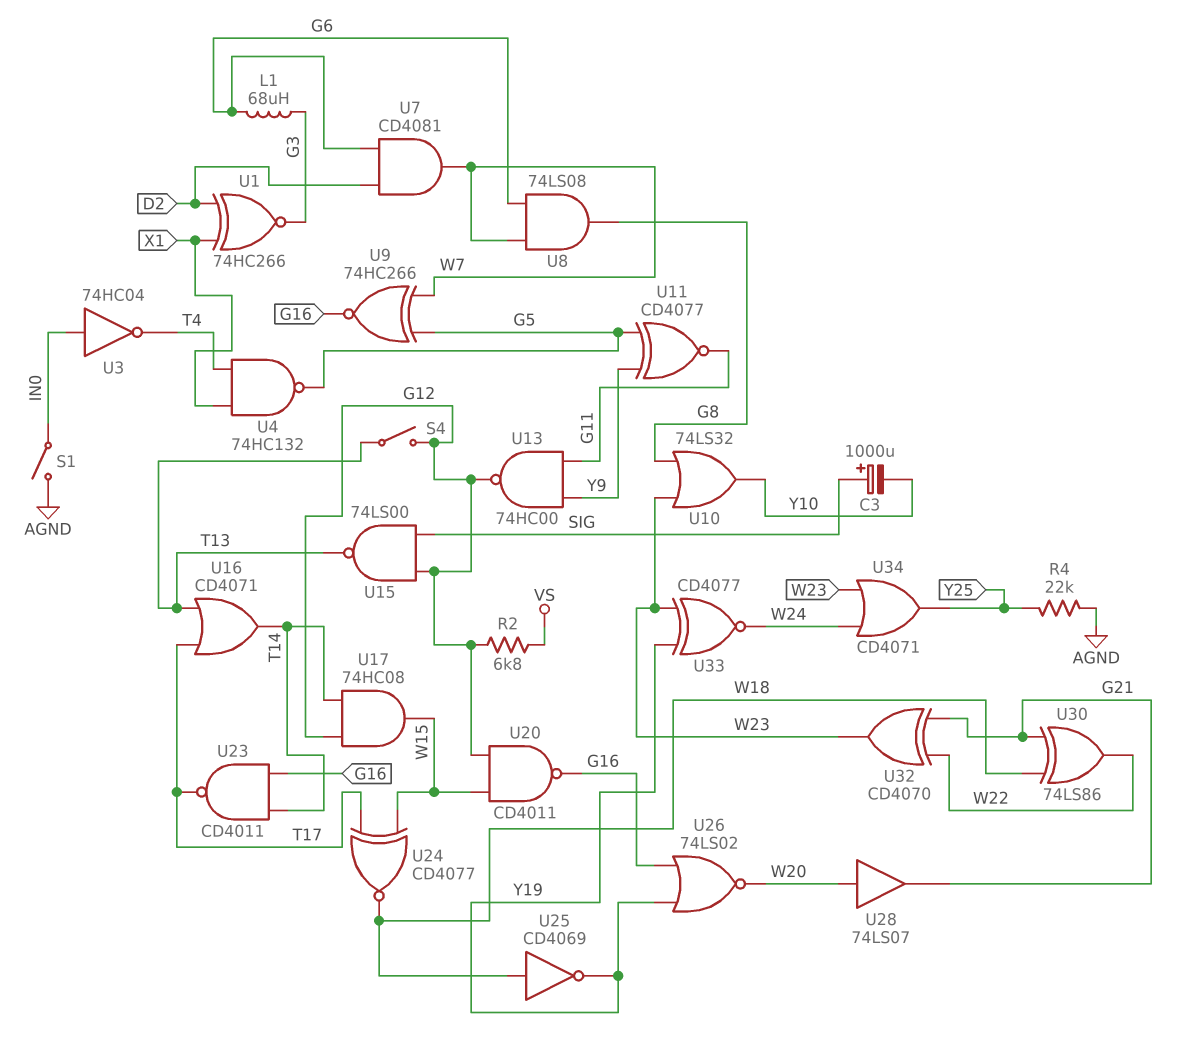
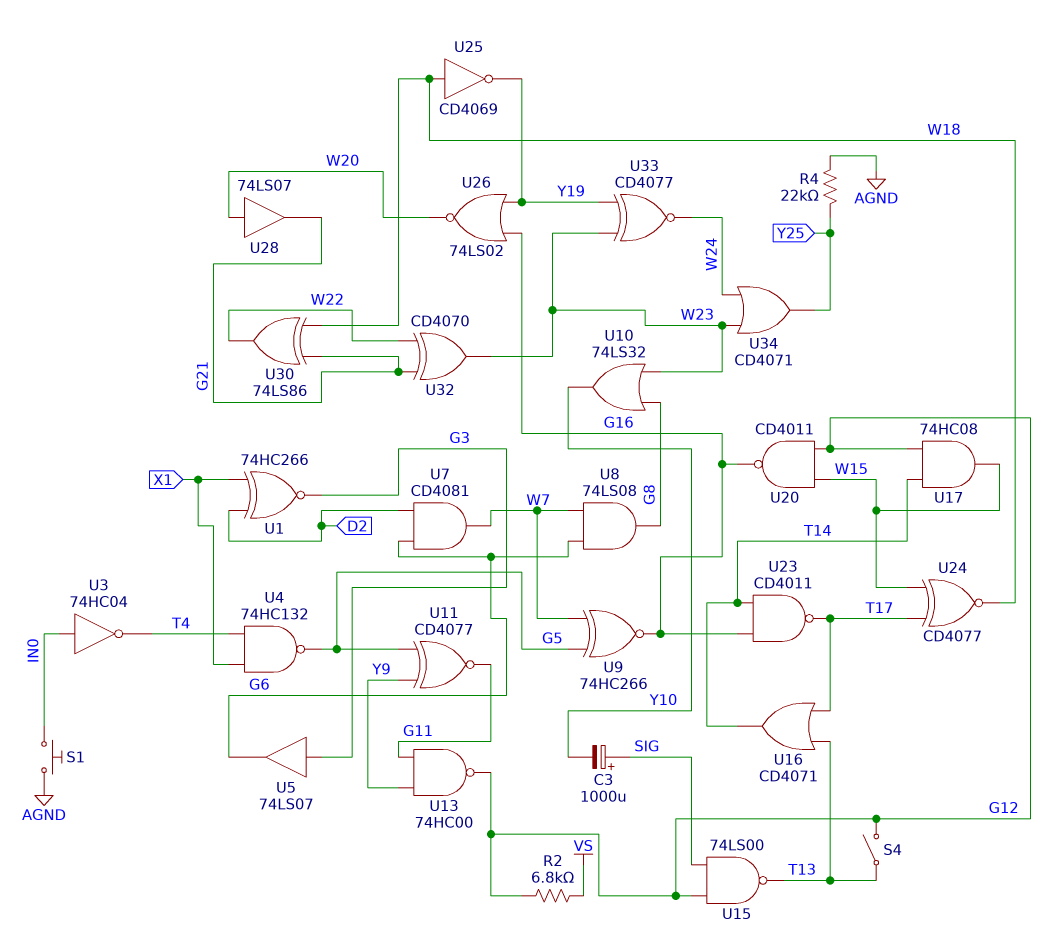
L1: 68uH (G3, G6) -> none
S1: switch (AGND, IN0) -> button (AGND, IN0)
U5: none -> buffer 74LS07 (in G3, out G6)

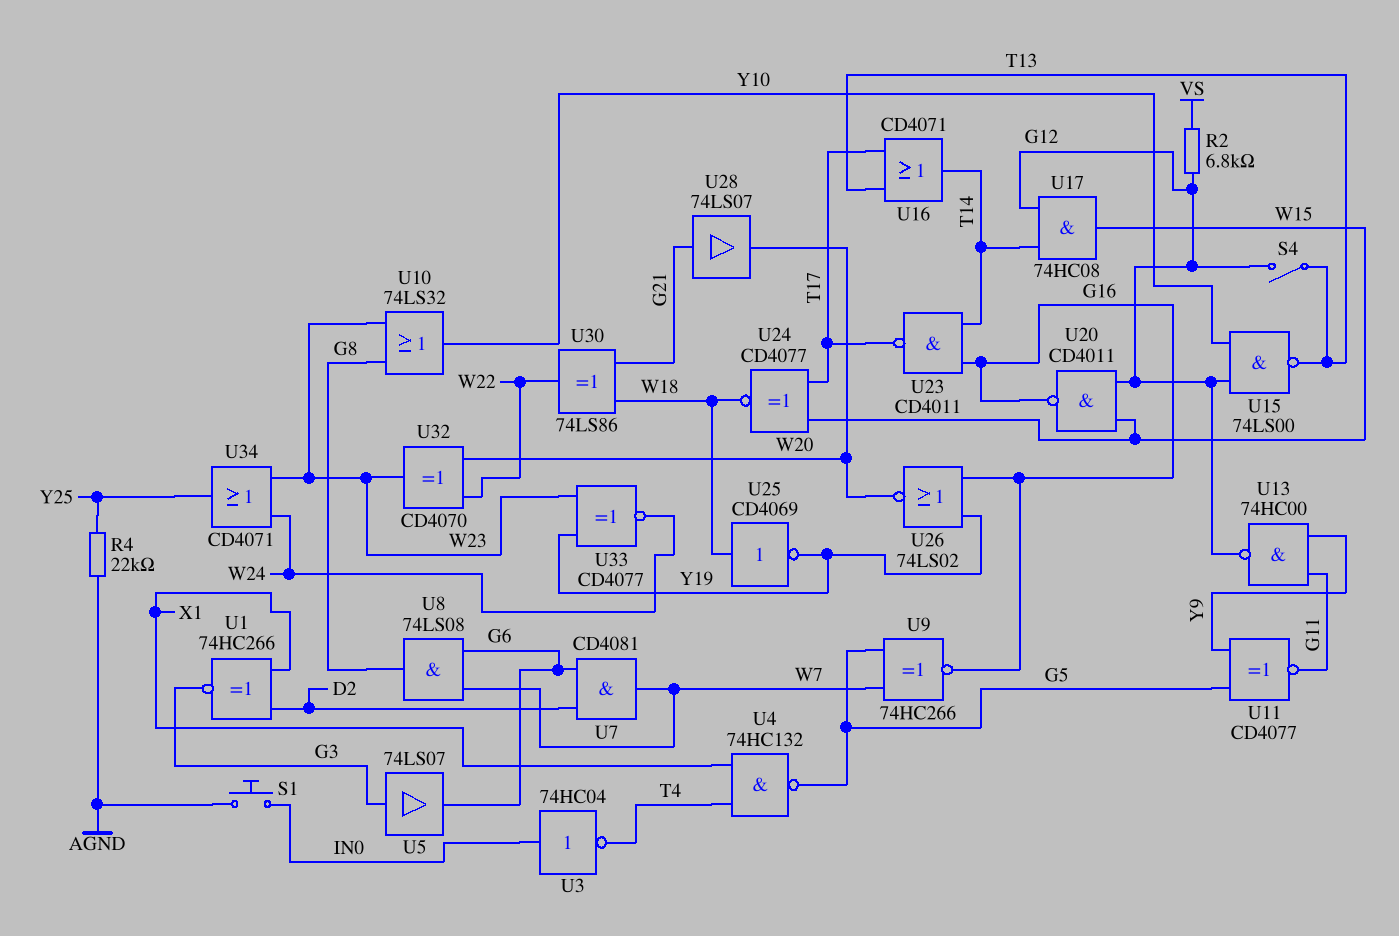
C3: 1000uF (plus SIG, minus Y10) -> none
U15: NAND 74LS00 (in G12, in SIG, out T13) -> NAND 74LS00 (in G12, in Y10, out T13)
U28: buffer 74LS07 (in W20, out G21) -> buffer 74LS07 (in G21, out W20)
U32: XOR CD4070 (in G21, in W22, out W23) -> XOR CD4070 (in W20, in W22, out W23)

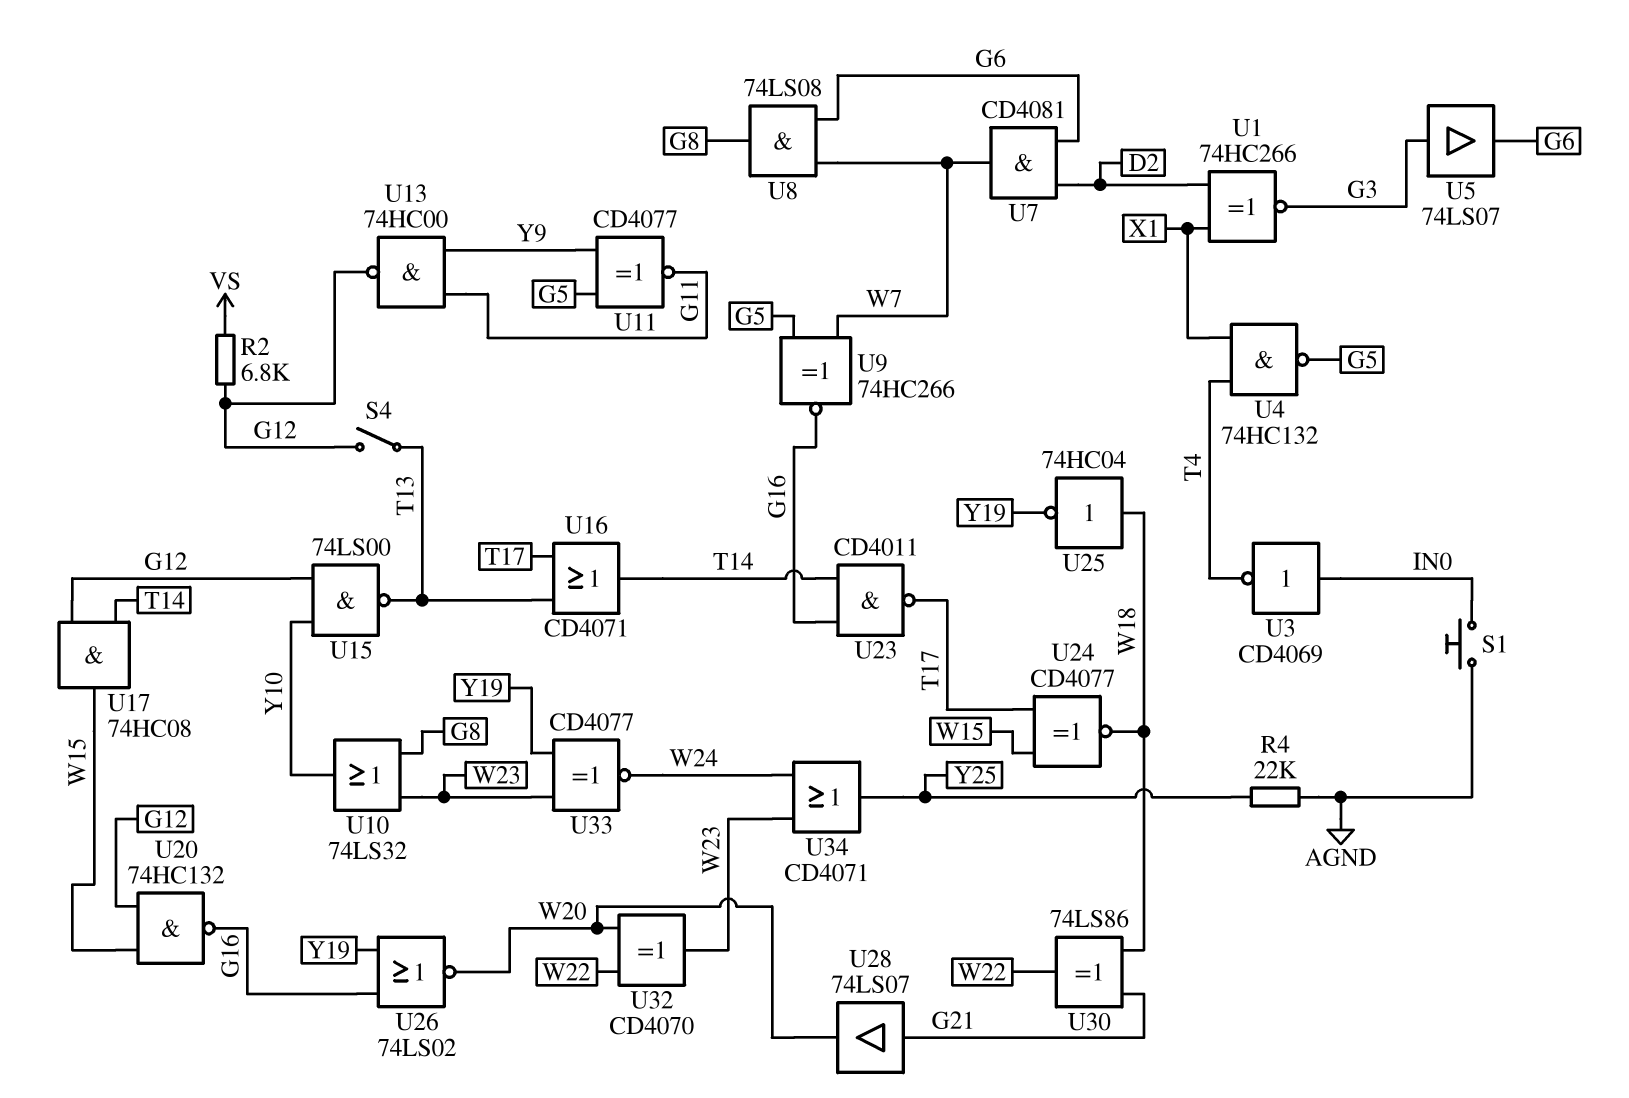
U3: NOT 74HC04 (in IN0, out T4) -> NOT CD4069 (in IN0, out T4)
U20: NAND CD4011 (in G12, in W15, out G16) -> NAND 74HC132 (in G12, in W15, out G16)
U25: NOT CD4069 (in W18, out Y19) -> NOT 74HC04 (in W18, out Y19)

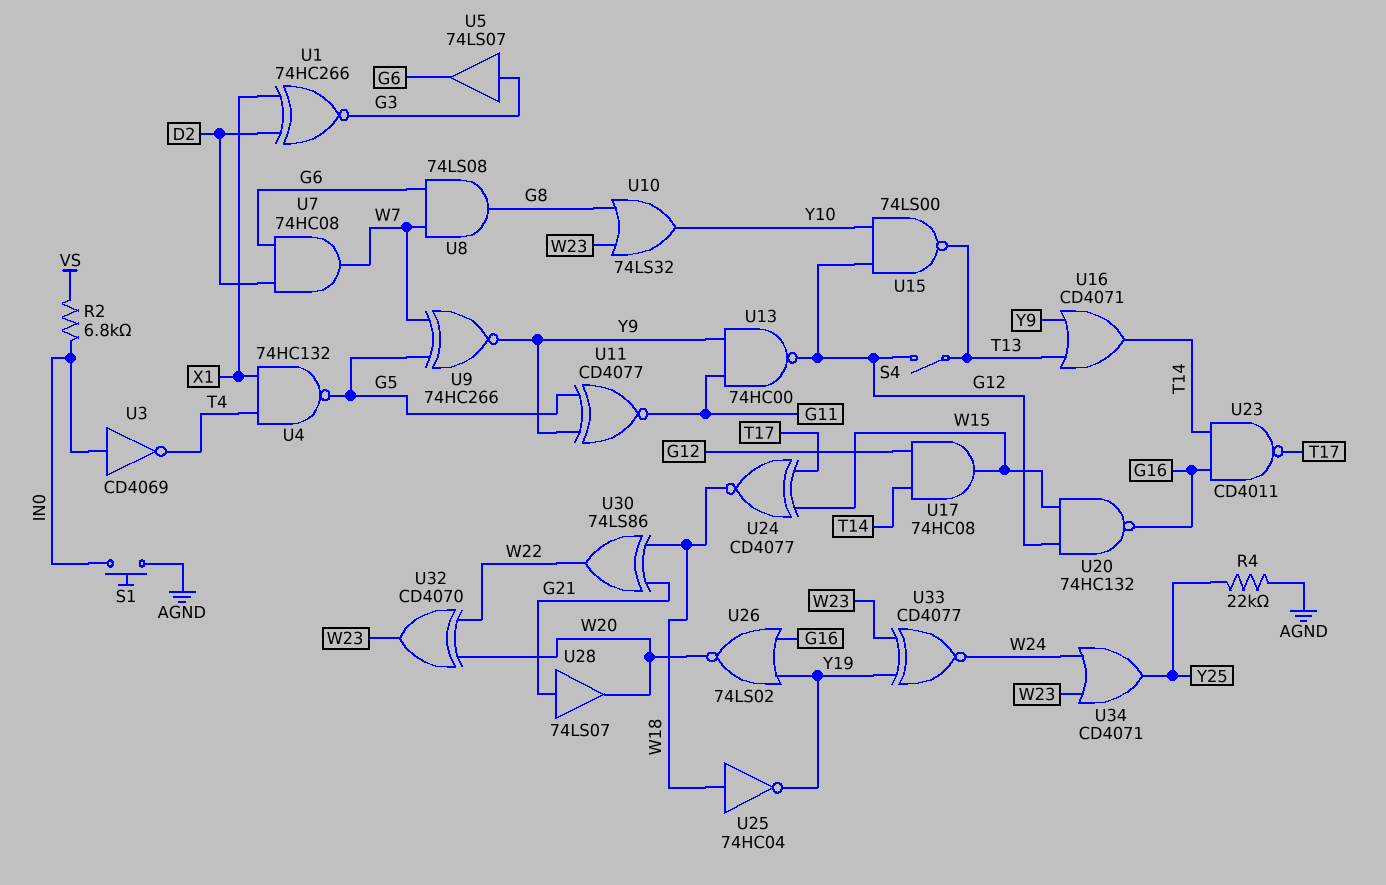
R2: 6.8k (G12, VS) -> 6.8k (IN0, VS)
U7: AND CD4081 (in D2, in G6, out W7) -> AND 74HC08 (in D2, in G6, out W7)
U9: XNOR 74HC266 (in G5, in W7, out G16) -> XNOR 74HC266 (in G5, in W7, out Y9)
U16: OR CD4071 (in T13, in T17, out T14) -> OR CD4071 (in T13, in Y9, out T14)

